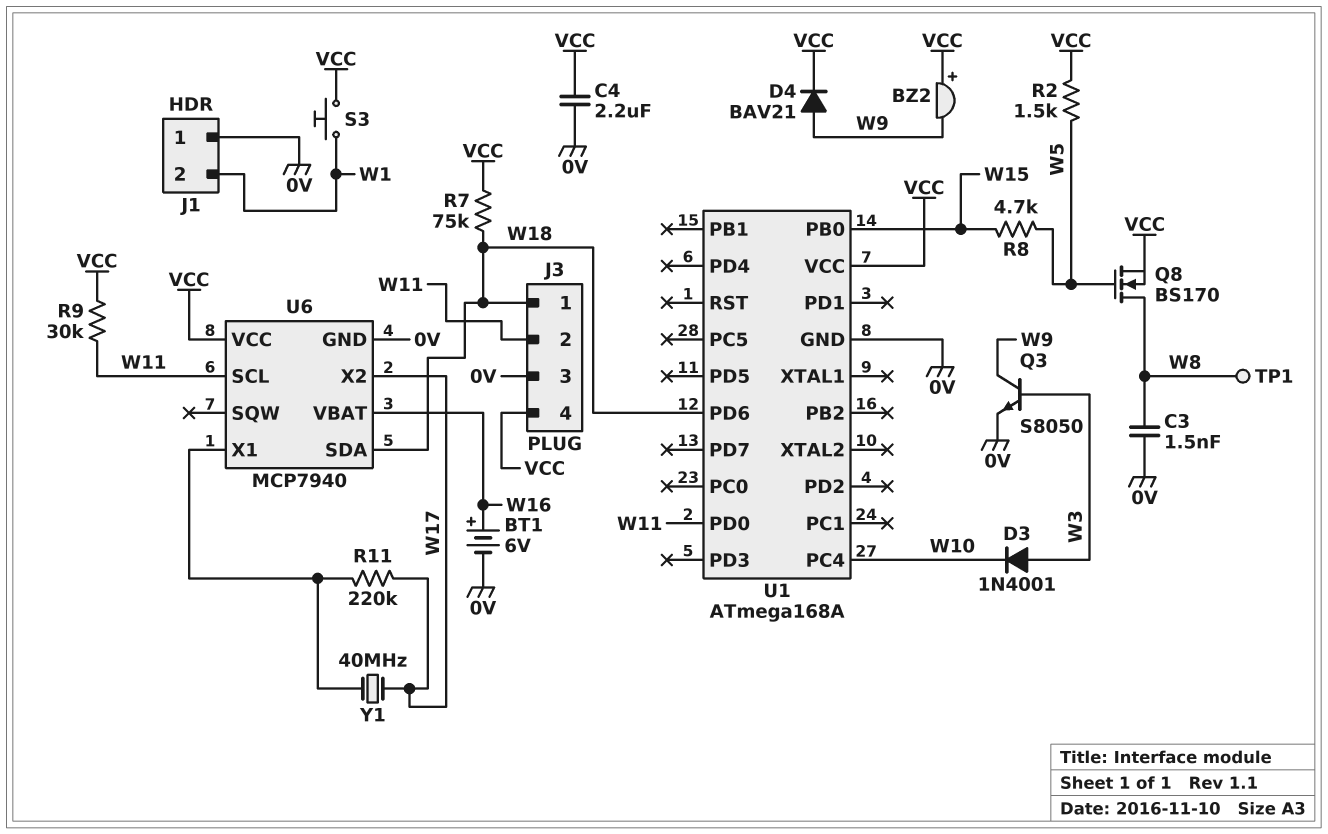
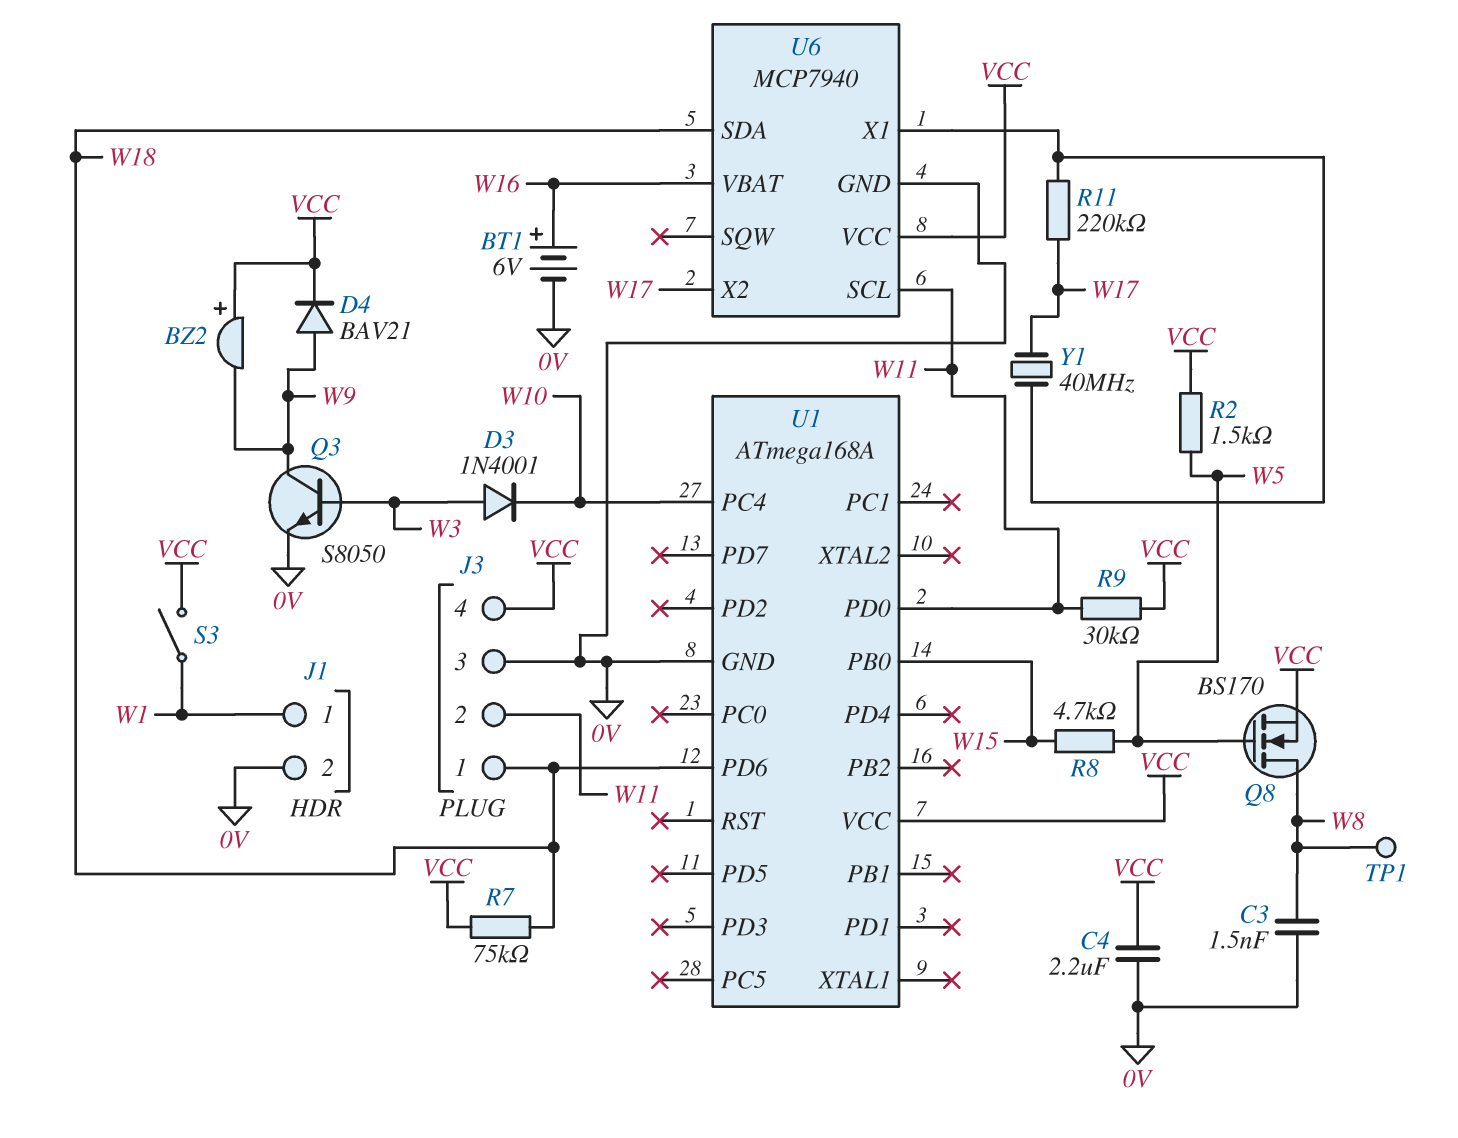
J1 pin 1: 0V -> W1
J1 pin 2: W1 -> 0V
S3: button (VCC, W1) -> switch (VCC, W1)

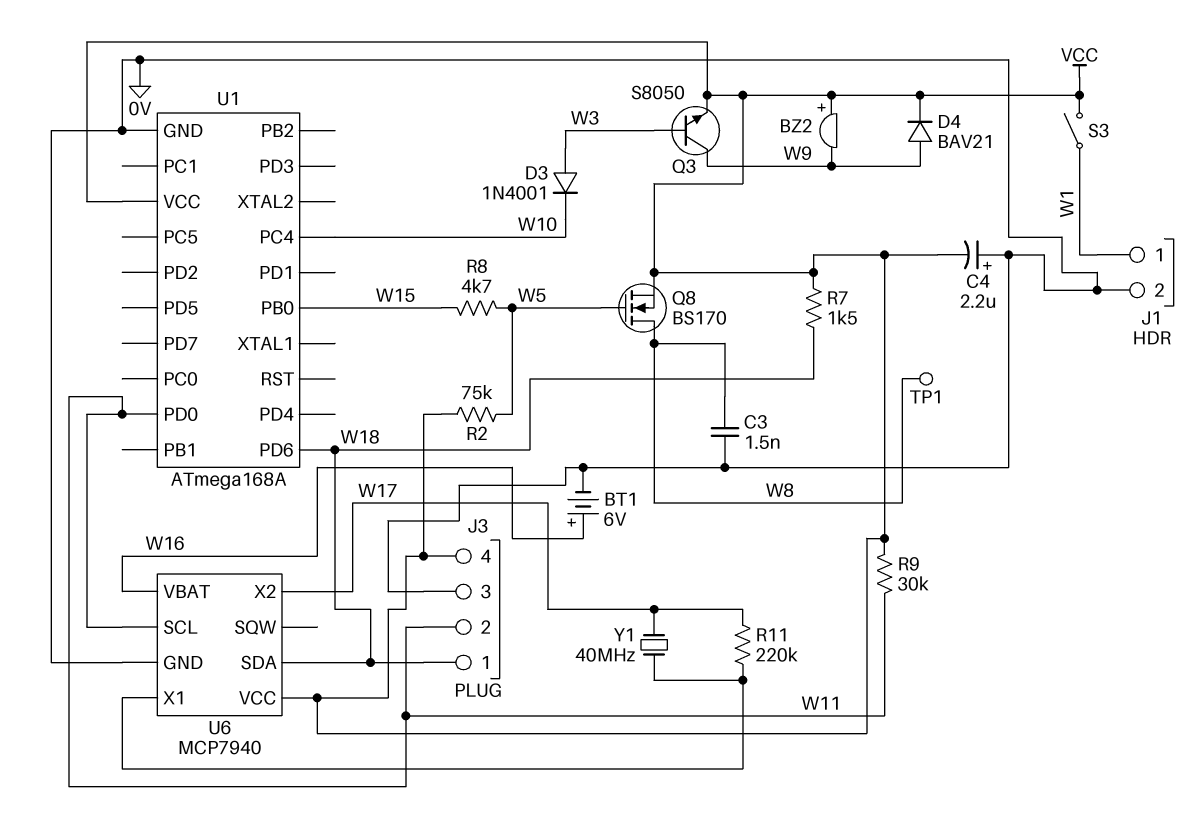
C4: 2.2uF (0V, VCC) -> 2.2uF (plus 0V, minus VCC)
Q3: NPN S8050 (B W3, C W9, E 0V) -> NPN S8050 (B W3, C W9, E VCC)
R2: 1.5k (VCC, W5) -> 75k (VCC, W5)
R7: 75k (VCC, W18) -> 1.5k (VCC, W18)

